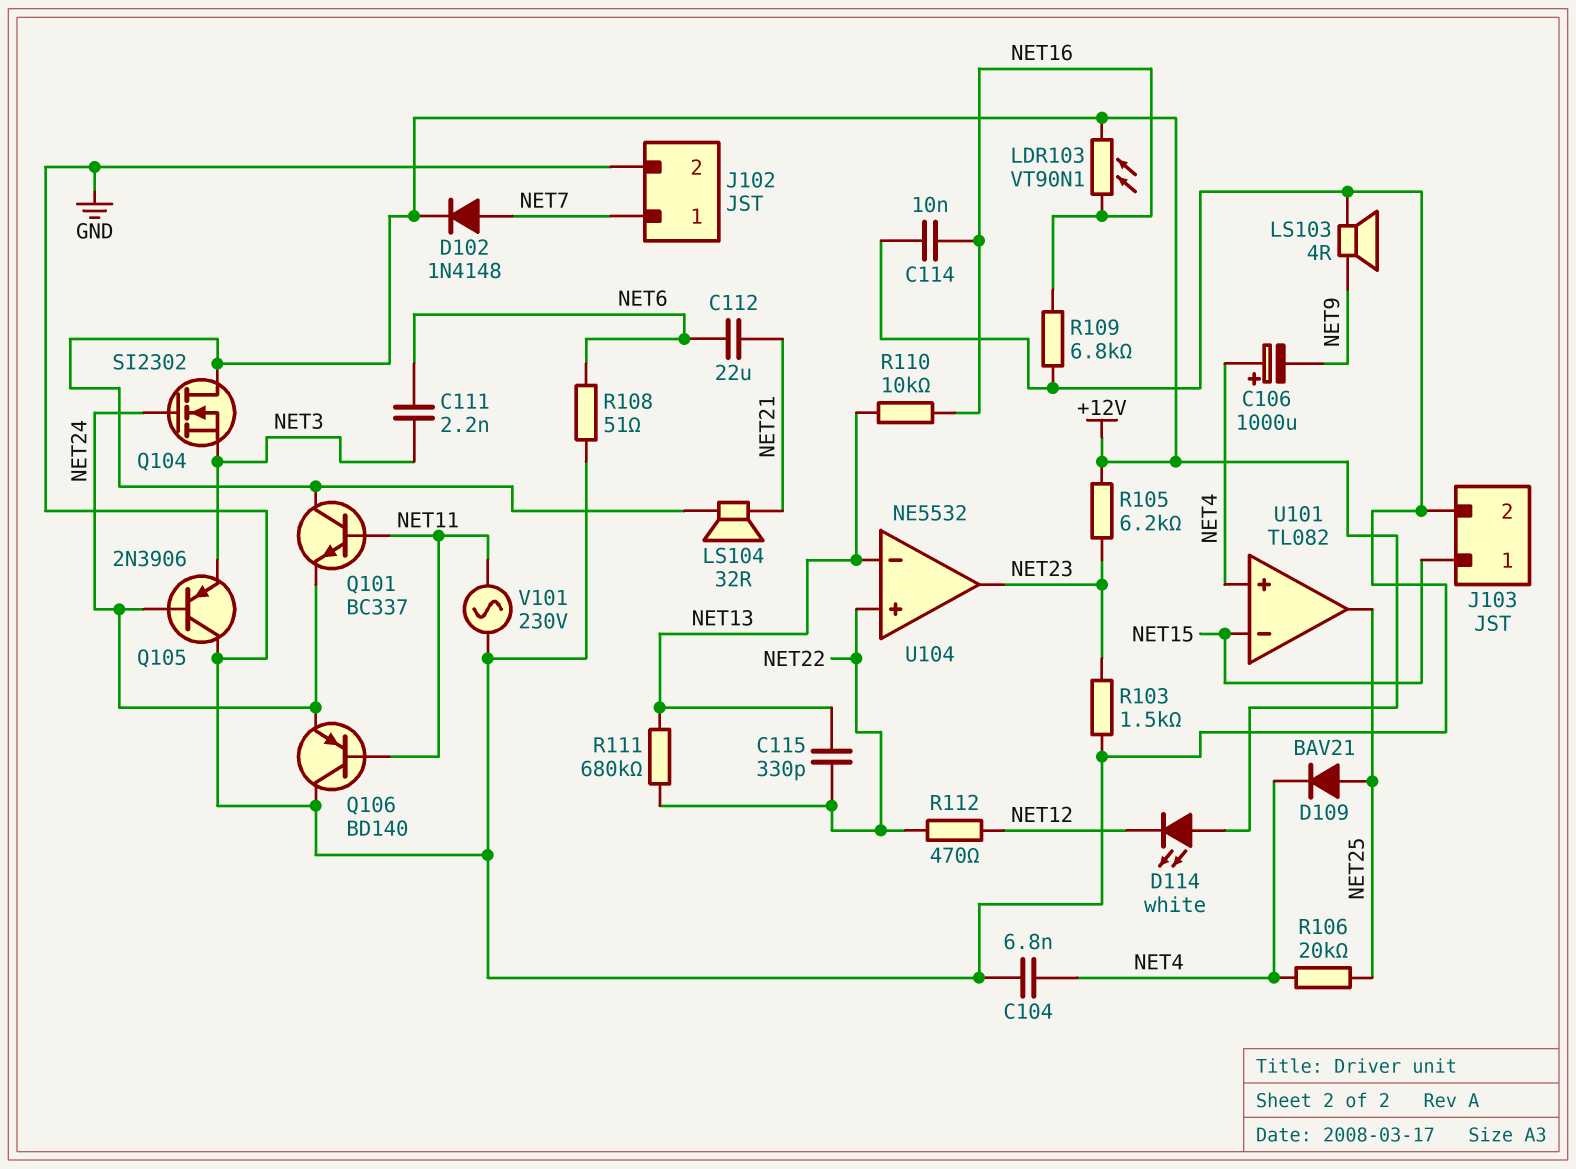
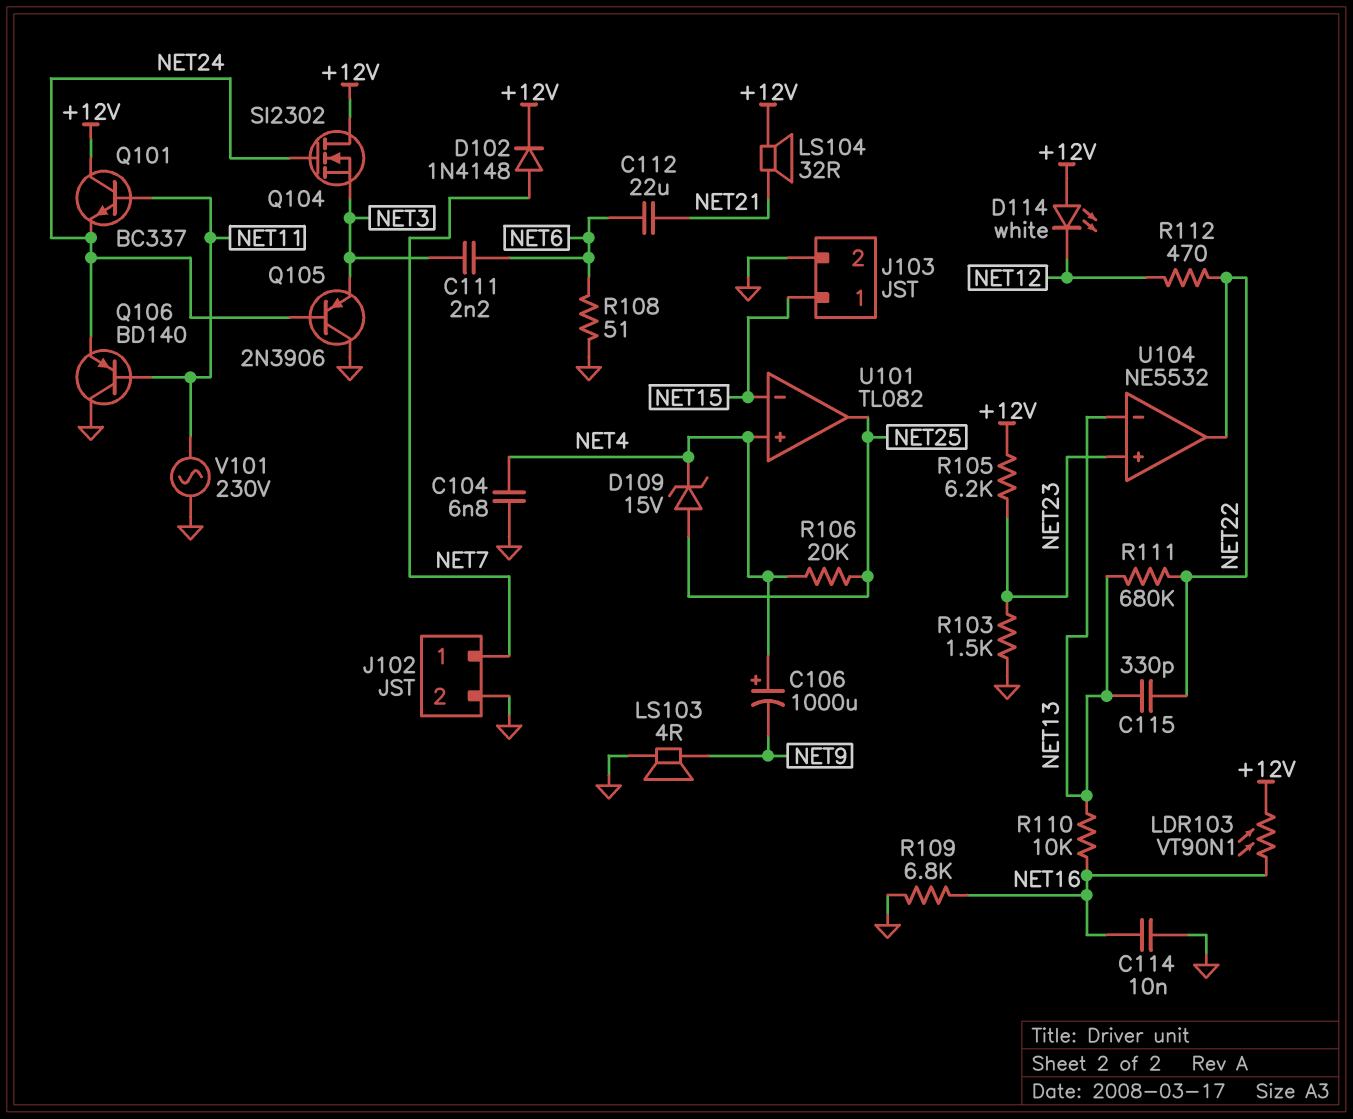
D109: diode BAV21 (A NET25, K NET4) -> zener 15V (A NET25, K NET4)
U104 pin in+: NET22 -> NET23
U104 pin out: NET23 -> NET22

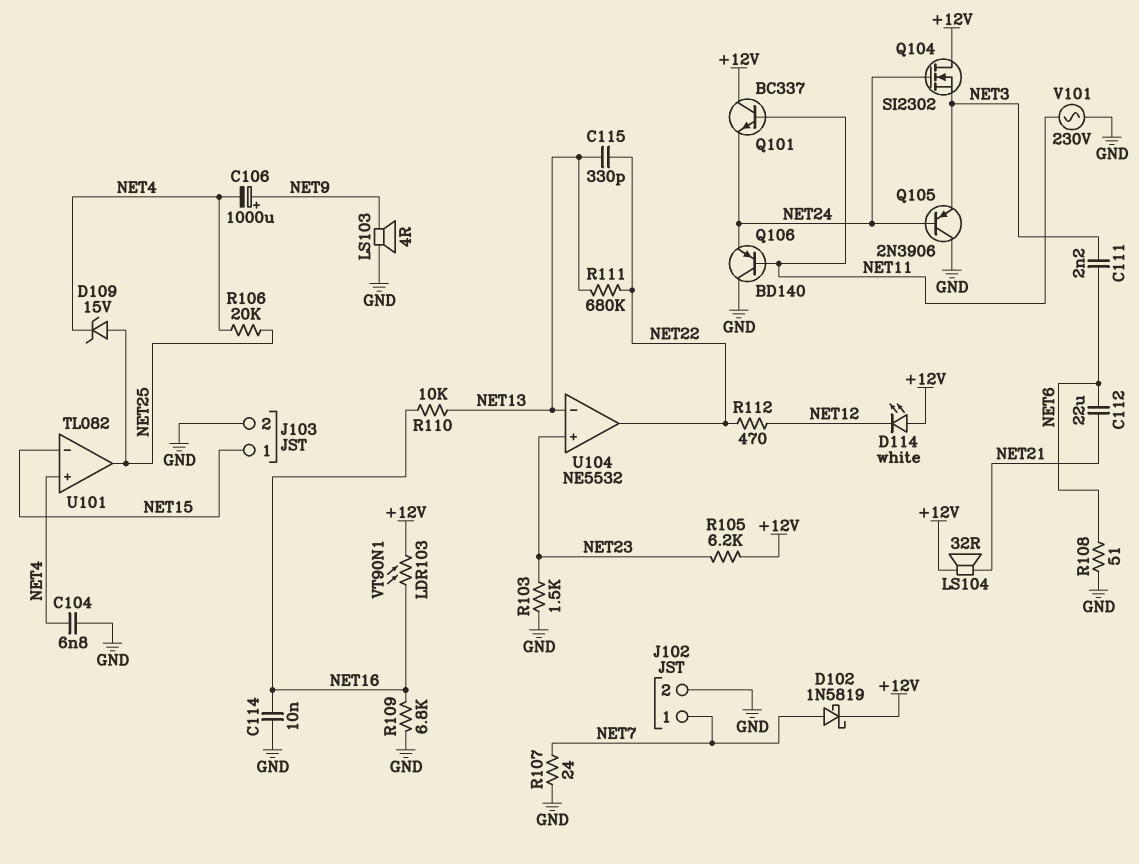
C106: 1000uF (plus NET4, minus NET9) -> 1000uF (plus NET9, minus NET4)
D102: diode 1N4148 (A NET7, K +12V) -> schottky 1N5819 (A NET7, K +12V)
R107: none -> 24 (GND, NET7)

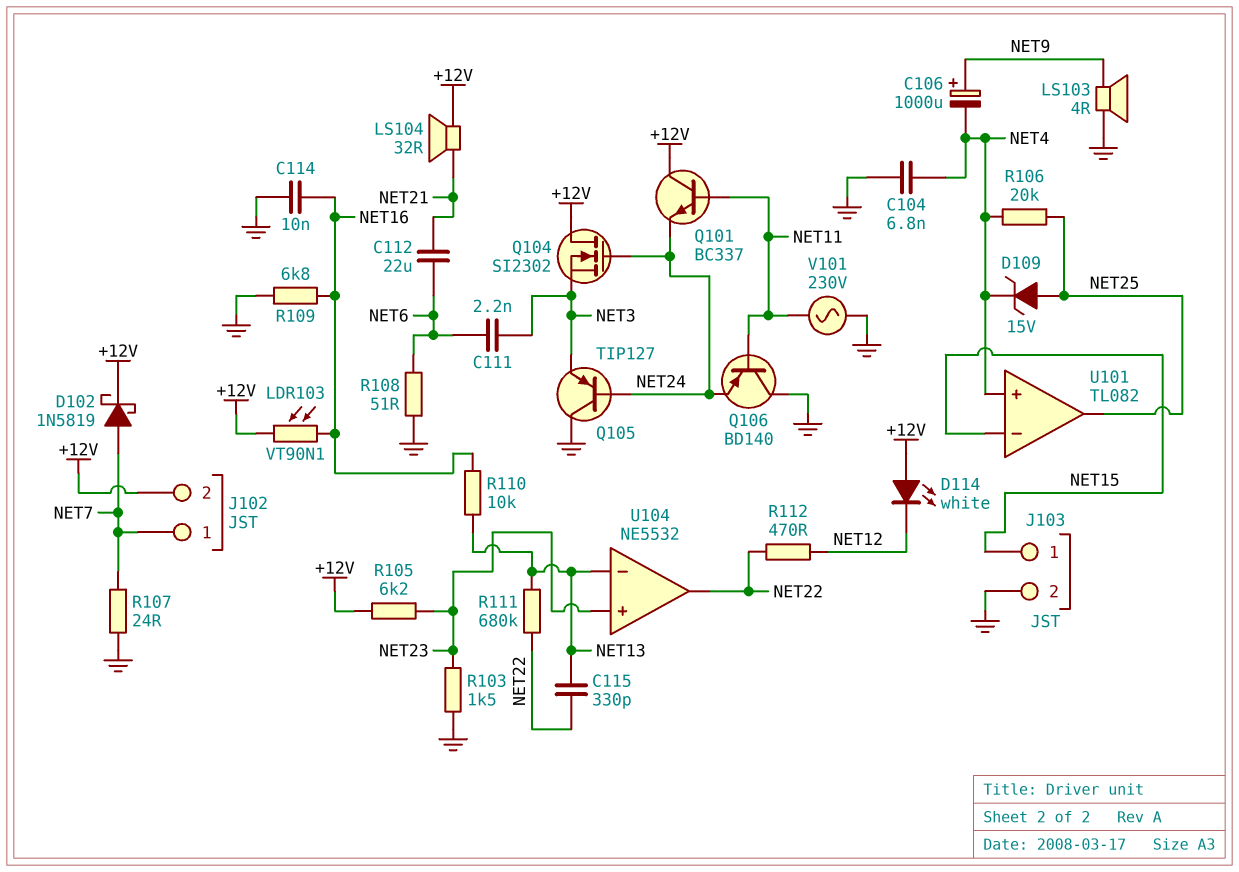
J102 pin 2: GND -> +12V
Q105: PNP 2N3906 (B NET24, C GND, E NET3) -> PNP TIP127 (B NET24, C GND, E NET3)

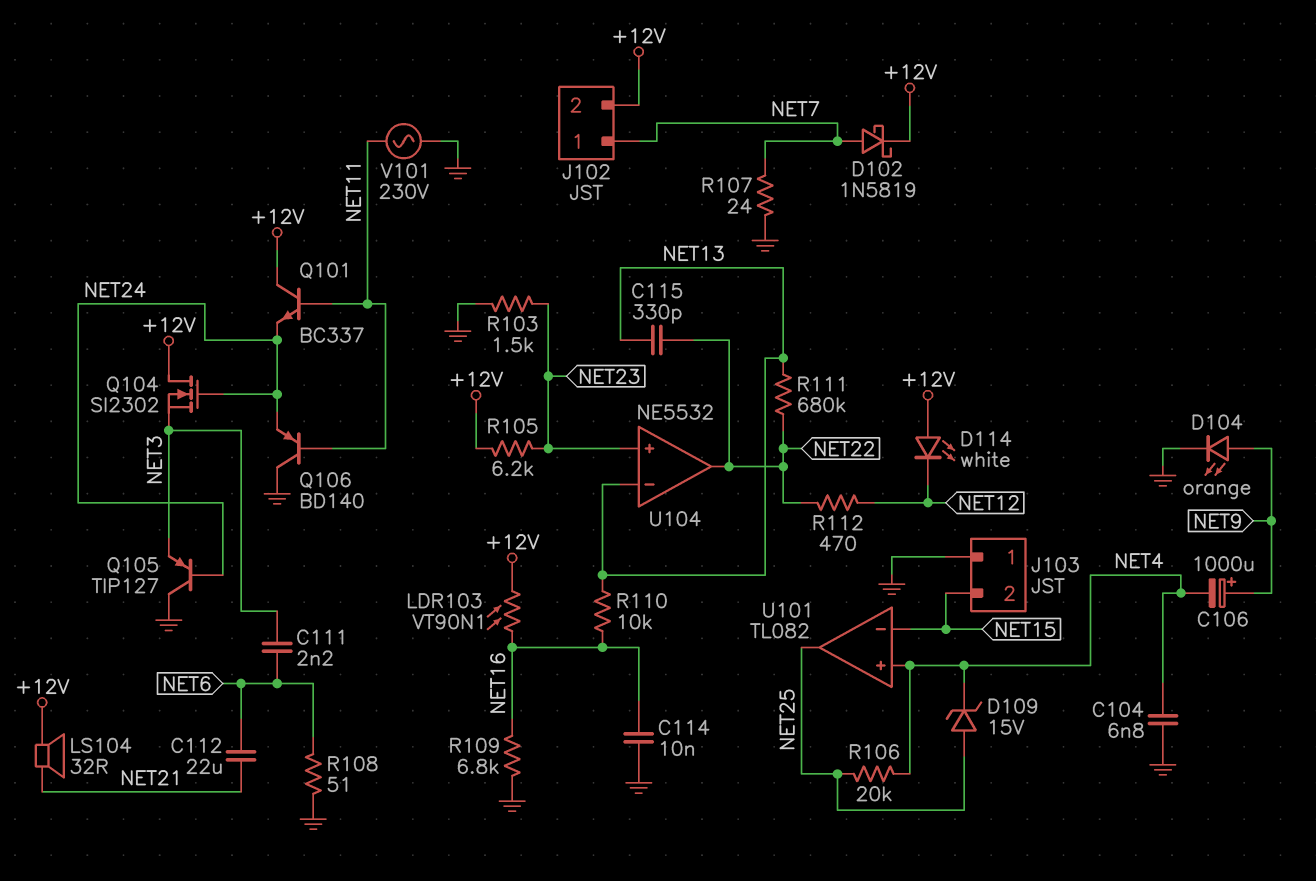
D104: none -> LED orange (A NET9, K GND)
J103 pin 1: NET15 -> GND
J103 pin 2: GND -> NET15
LS103: speaker 4R (GND, NET9) -> none

